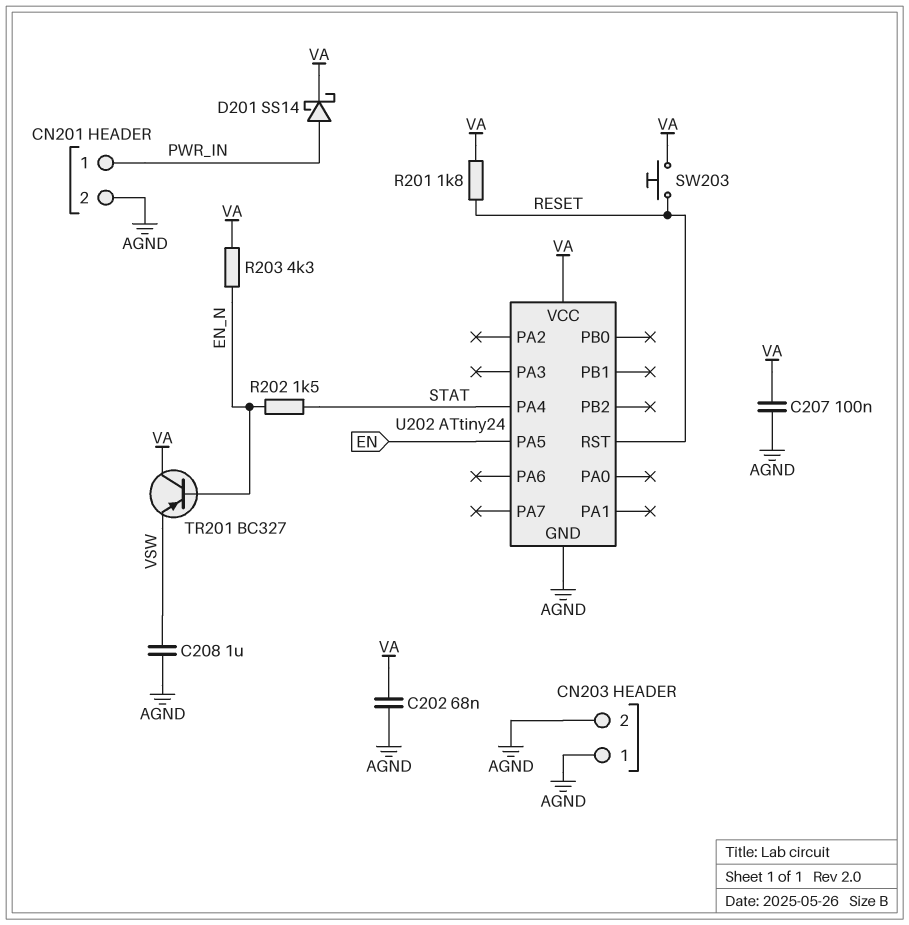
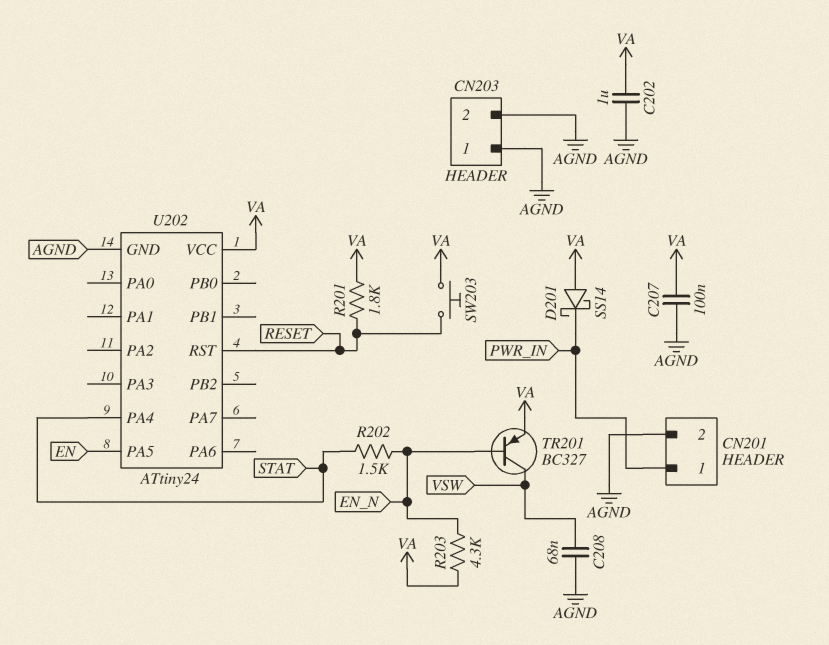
C202: 68nF (AGND, VA) -> 1uF (AGND, VA)
C208: 1uF (AGND, VSW) -> 68nF (AGND, VSW)
D201: schottky SS14 (A PWR_IN, K VA) -> schottky SS14 (A VA, K PWR_IN)
TR201: PNP BC327 (B EN_N, C VA, E VSW) -> PNP BC327 (B EN_N, C VSW, E VA)

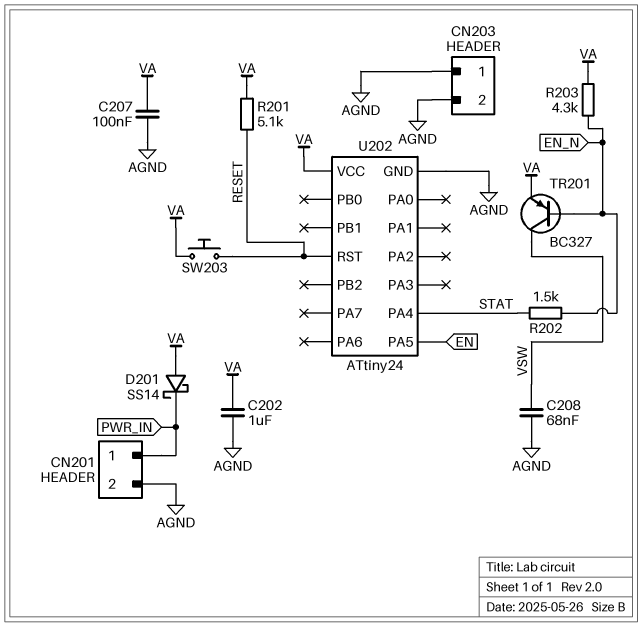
R201: 1.8k (RESET, VA) -> 5.1k (RESET, VA)

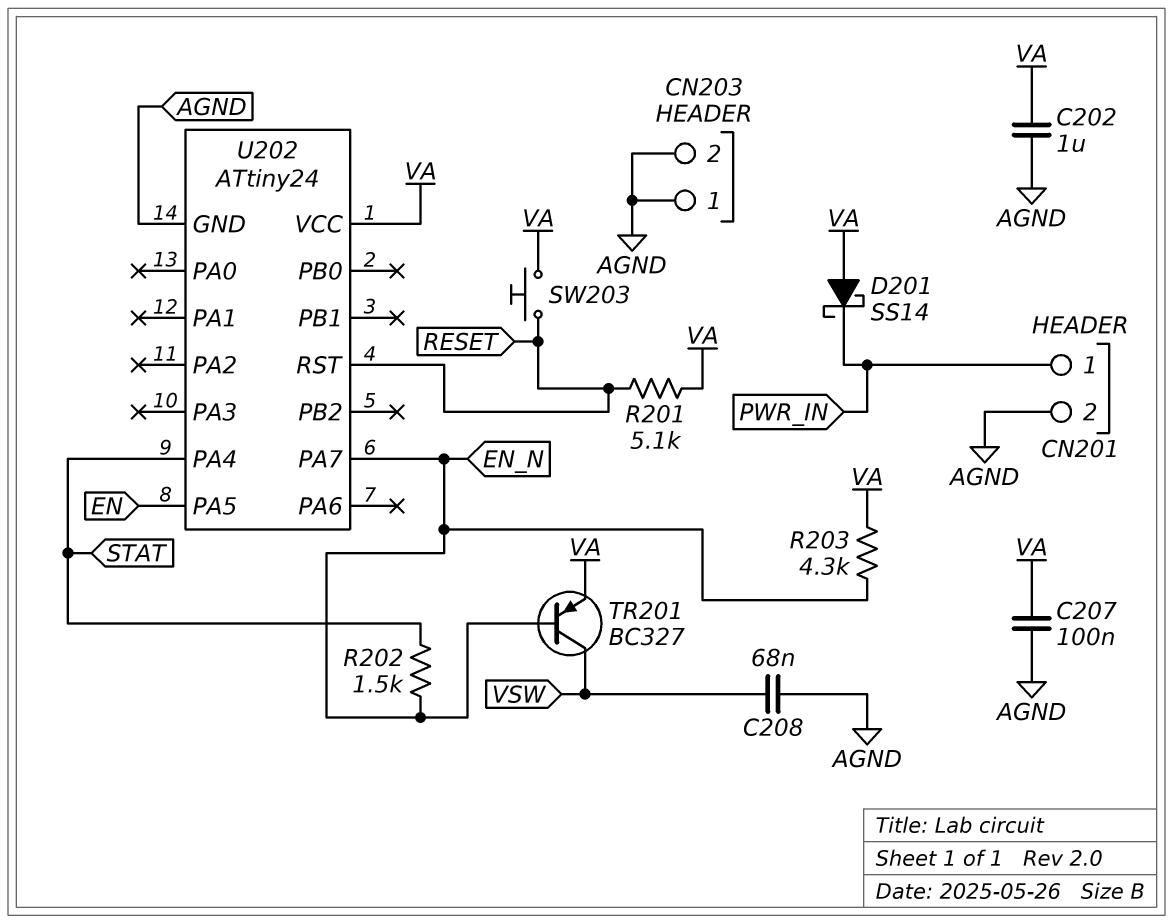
U202 pin PA7: none -> EN_N

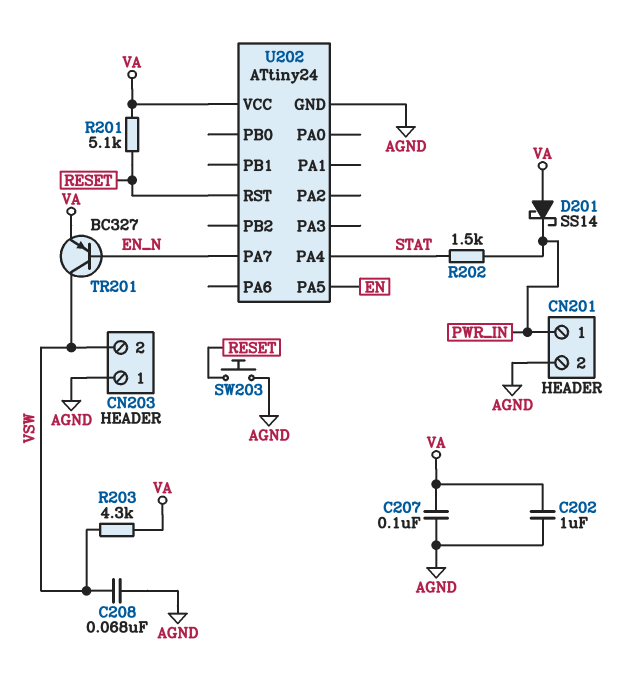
CN203 pin 2: AGND -> VSW
R202: 1.5k (EN_N, STAT) -> 1.5k (PWR_IN, STAT)
R203: 4.3k (EN_N, VA) -> 4.3k (VA, VSW)
SW203: button (RESET, VA) -> button (AGND, RESET)

